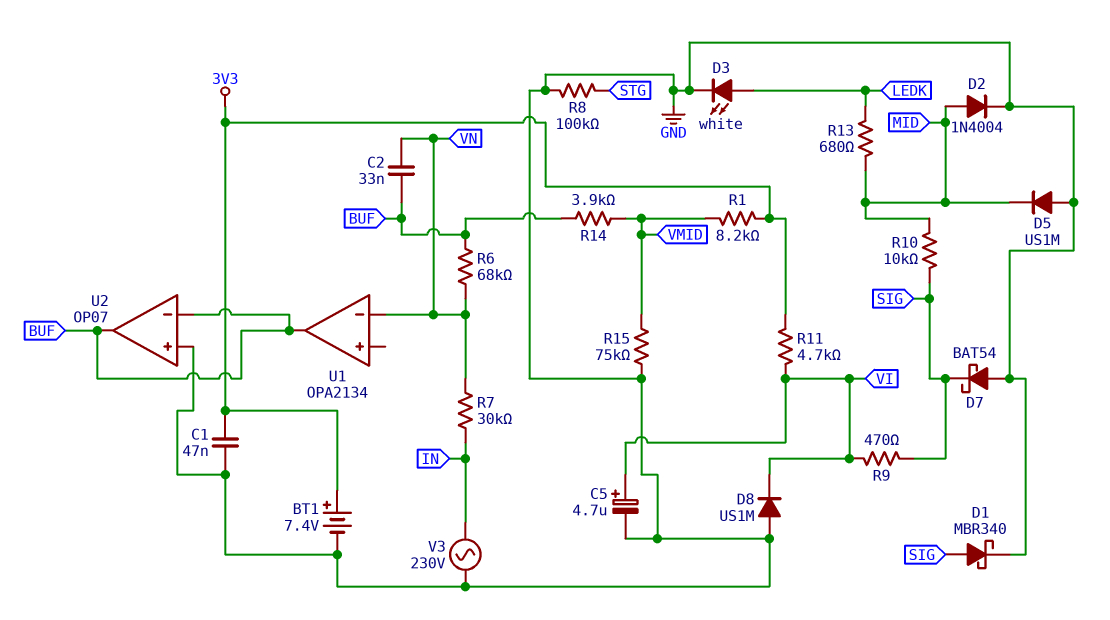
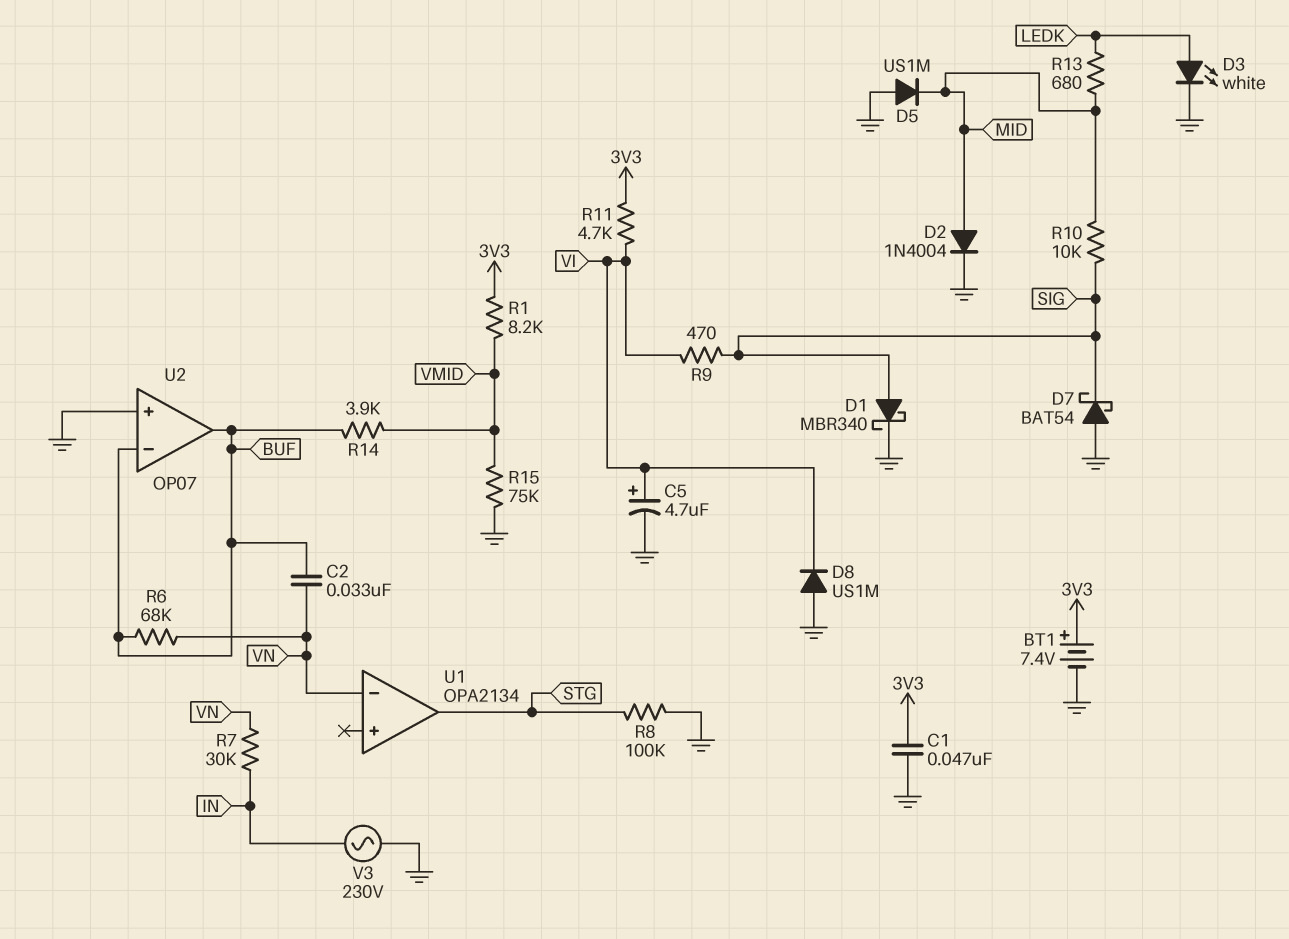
U1 pin out: BUF -> STG

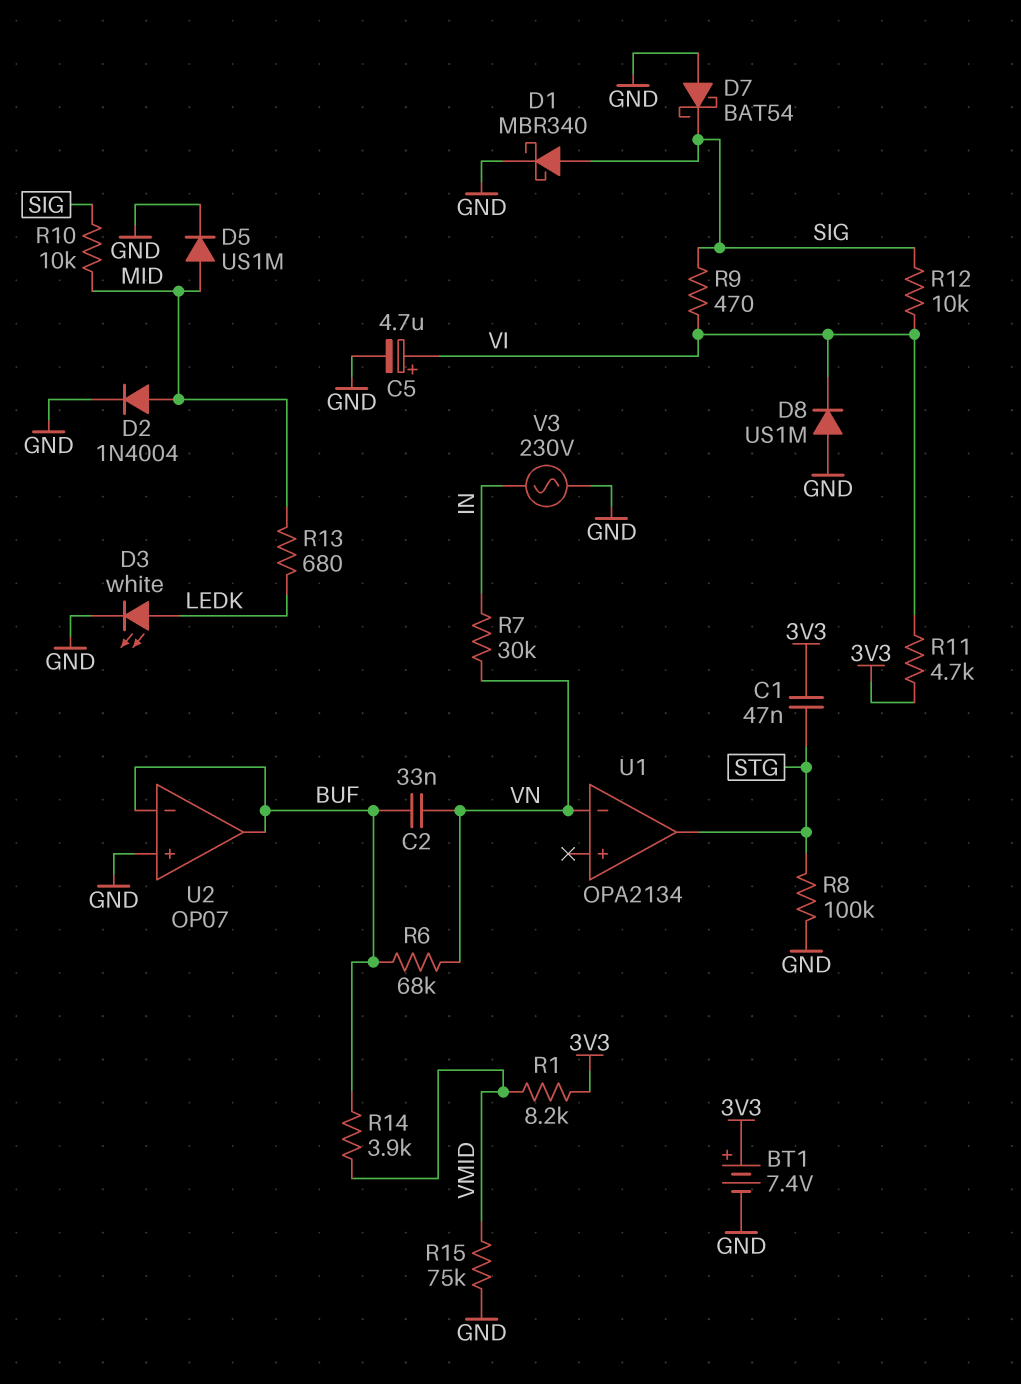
C1: 47nF (3V3, GND) -> 47nF (3V3, STG)
D5: diode US1M (A GND, K MID) -> diode US1M (A MID, K GND)
R12: none -> 10k (SIG, VI)

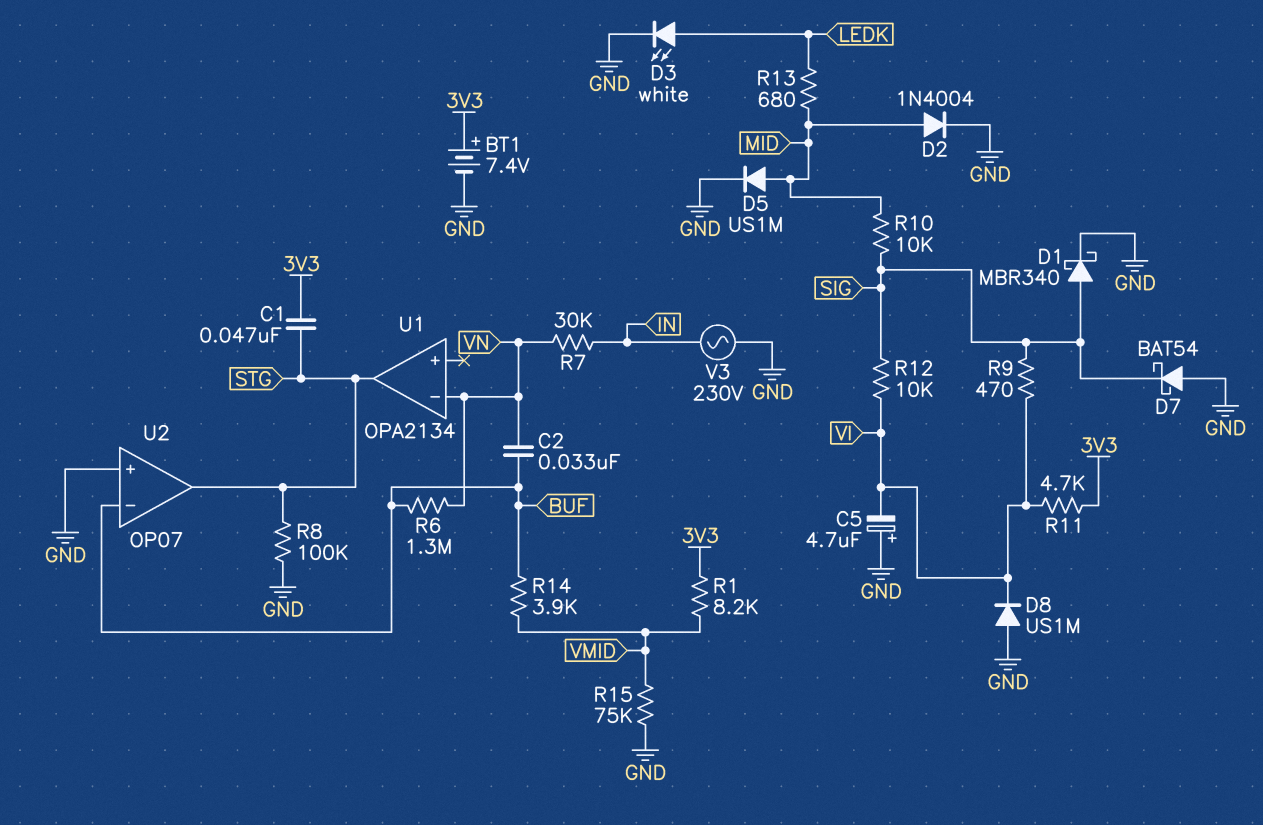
C5: 4.7uF (plus VI, minus GND) -> 4.7uF (plus GND, minus VI)
R6: 68k (BUF, VN) -> 1.3M (BUF, VN)
U2 pin out: BUF -> STG

